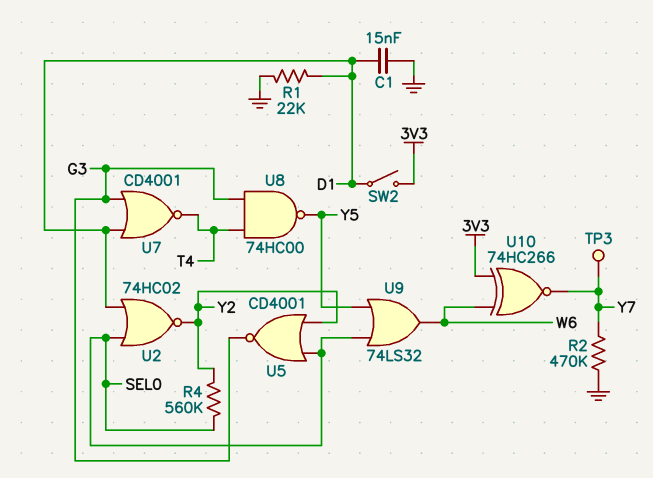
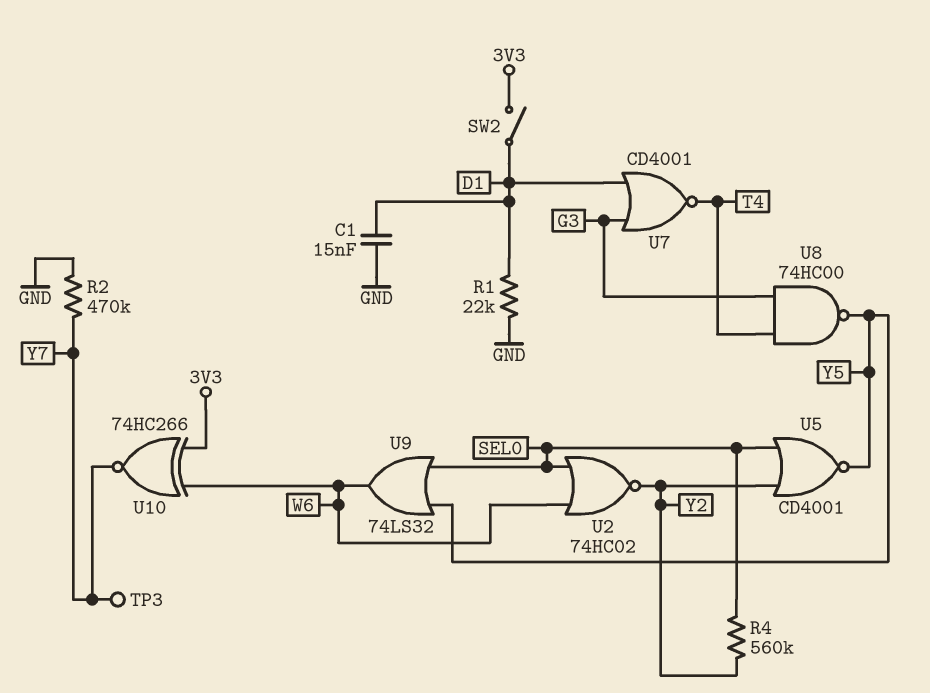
U2: NOR 74HC02 (in D1, in SEL0, out Y2) -> NOR 74HC02 (in SEL0, in W6, out Y2)
U5: NOR CD4001 (in SEL0, in Y2, out G3) -> NOR CD4001 (in SEL0, in Y2, out Y5)

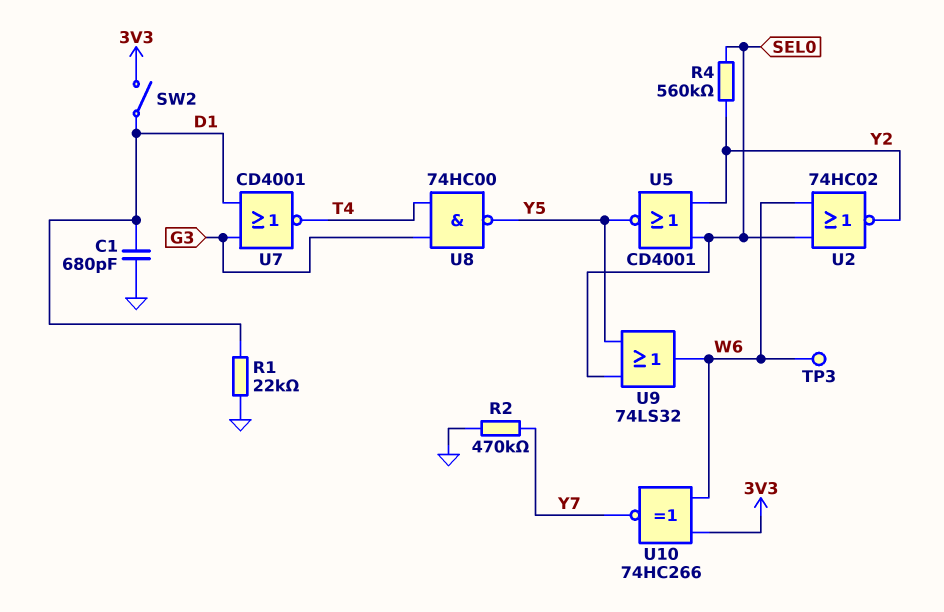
C1: 15nF (D1, GND) -> 680pF (D1, GND)
TP3: test point (Y7) -> test point (W6)

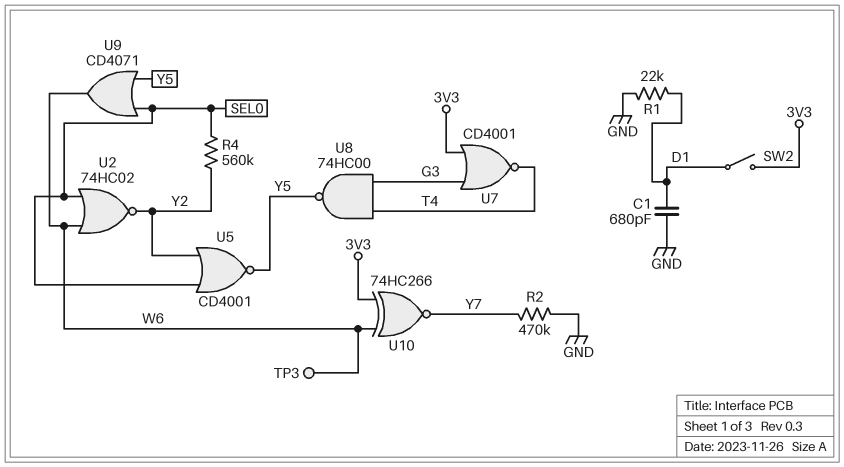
U7: NOR CD4001 (in D1, in G3, out T4) -> NOR CD4001 (in 3V3, in G3, out T4)
U9: OR 74LS32 (in SEL0, in Y5, out W6) -> OR CD4071 (in SEL0, in Y5, out W6)

